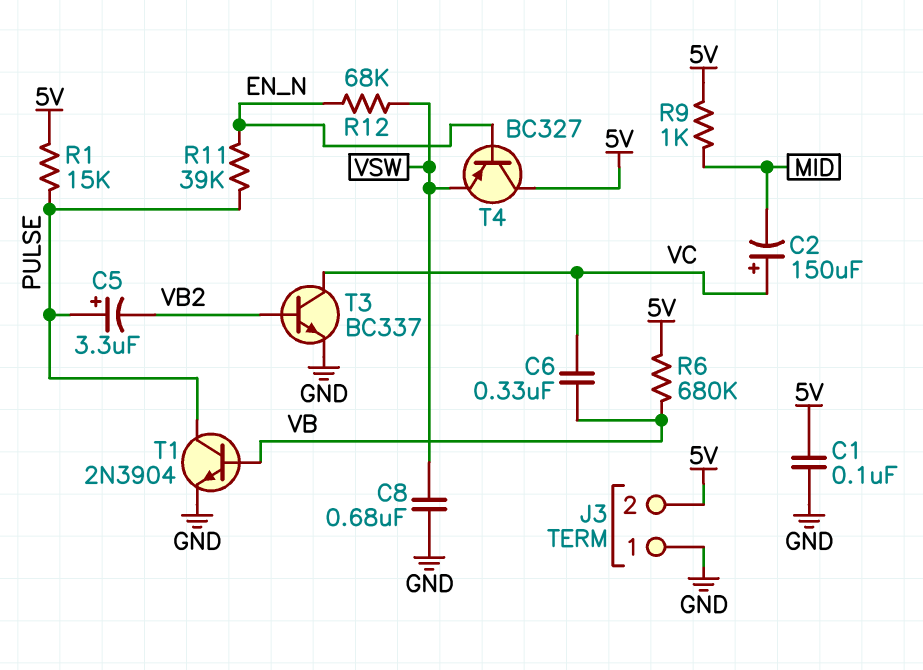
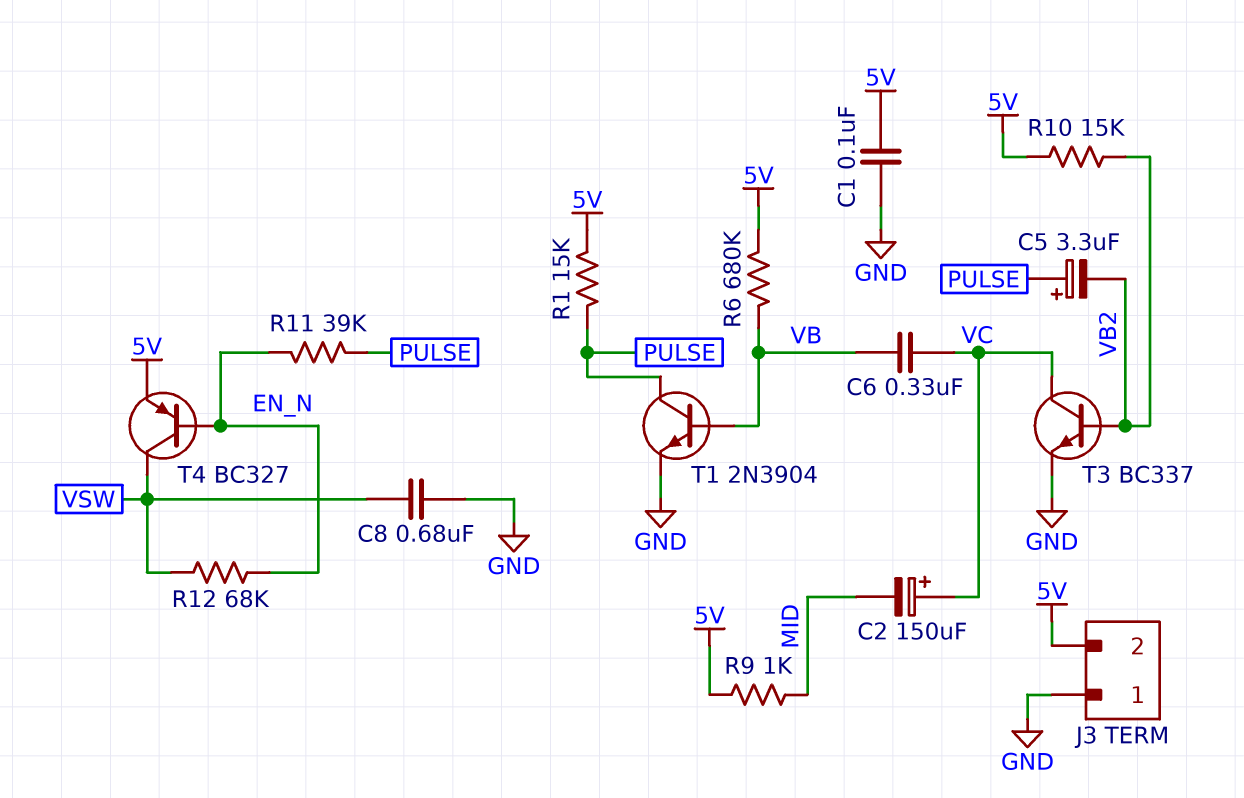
R10: none -> 15k (5V, VB2)
T4: PNP BC327 (B EN_N, C 5V, E VSW) -> PNP BC327 (B EN_N, C VSW, E 5V)

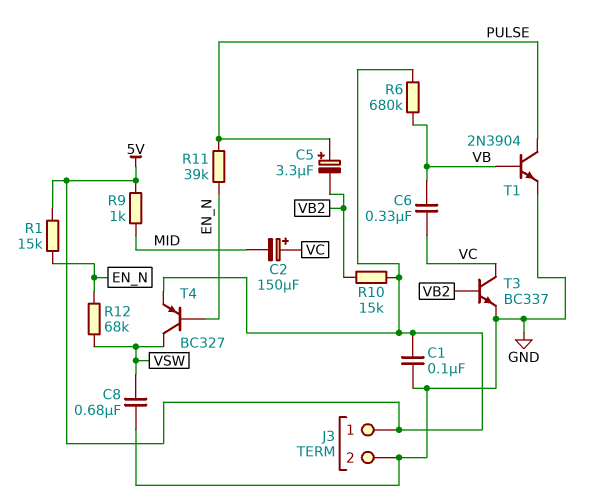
J3 pin 1: GND -> 5V
J3 pin 2: 5V -> GND
R1: 15k (5V, PULSE) -> 15k (5V, EN_N)

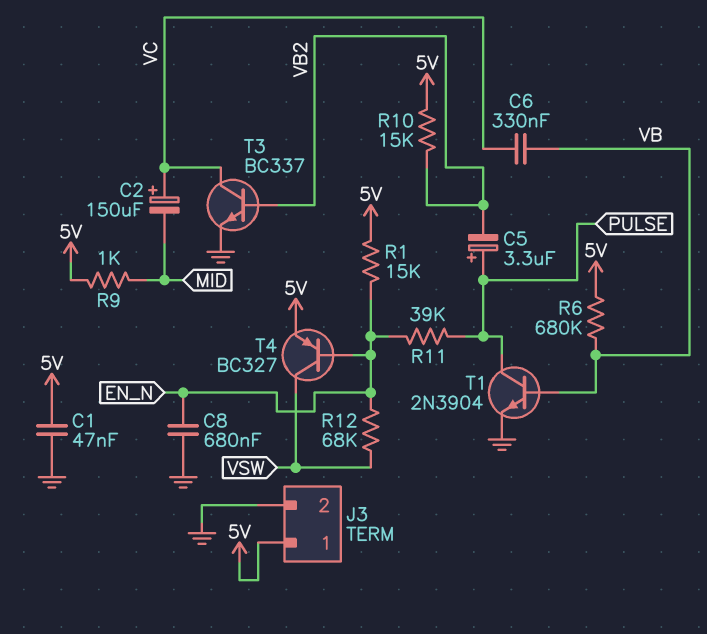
C1: 100nF (5V, GND) -> 47nF (5V, GND)
C8: 680nF (GND, VSW) -> 680nF (EN_N, GND)

